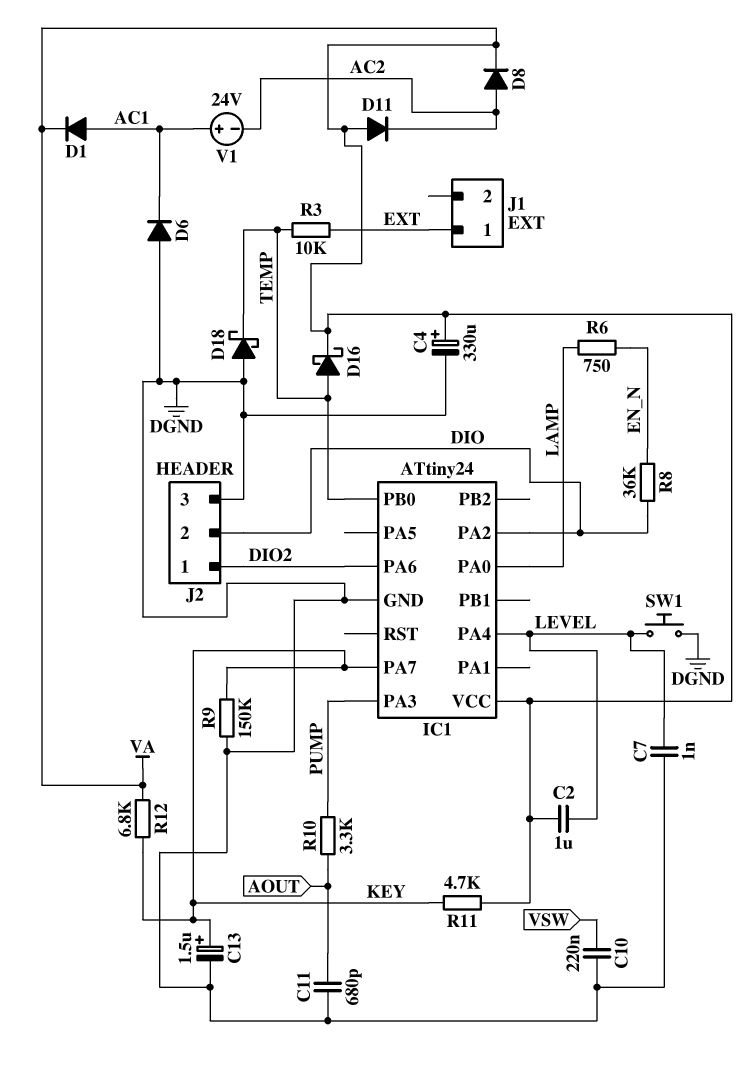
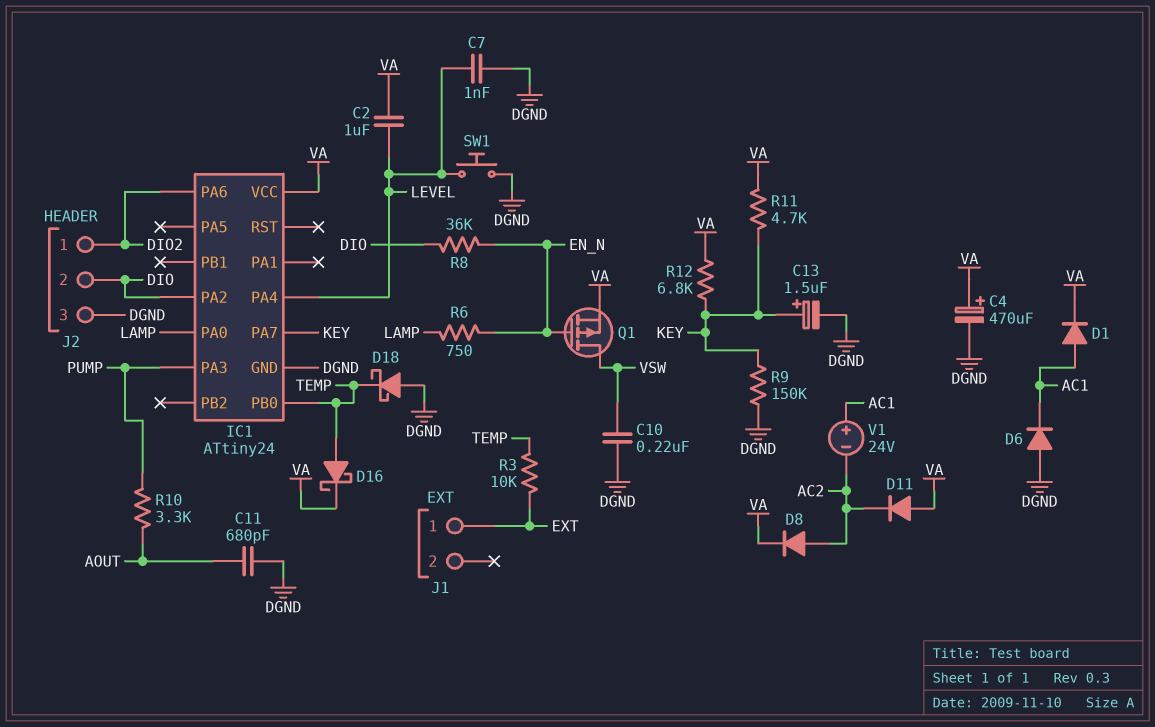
C4: 330uF (plus VA, minus DGND) -> 470uF (plus VA, minus DGND)
Q1: none -> PMOS (G EN_N, D VSW, S VA)

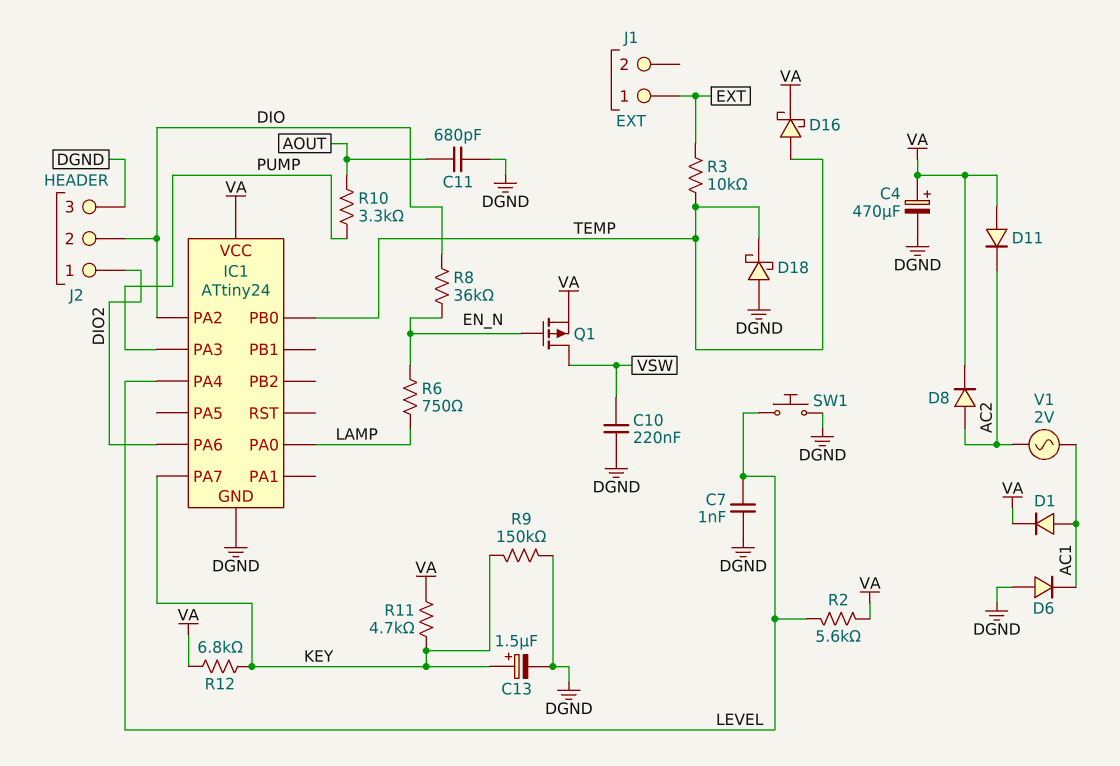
C2: 1uF (LEVEL, VA) -> none
R2: none -> 5.6k (LEVEL, VA)
V1: 24V (plus AC1, minus AC2) -> AC 2V (AC1, AC2)

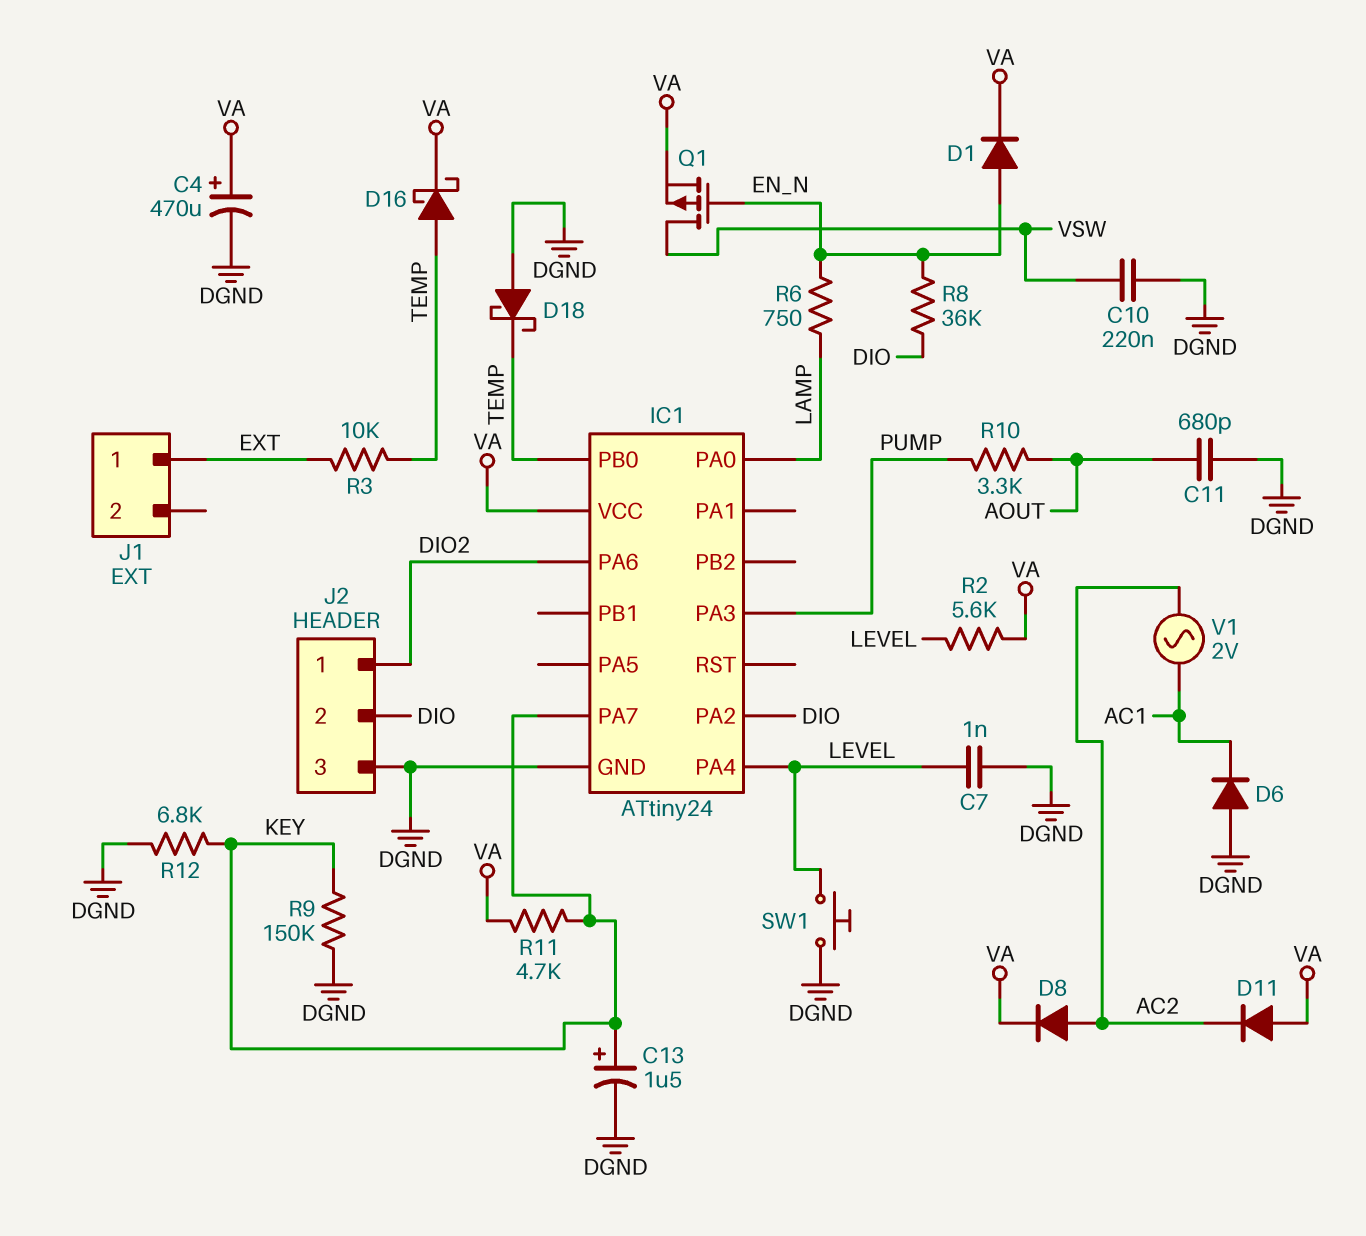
D1: diode (A AC1, K VA) -> diode (A EN_N, K VA)
R12: 6.8k (KEY, VA) -> 6.8k (DGND, KEY)

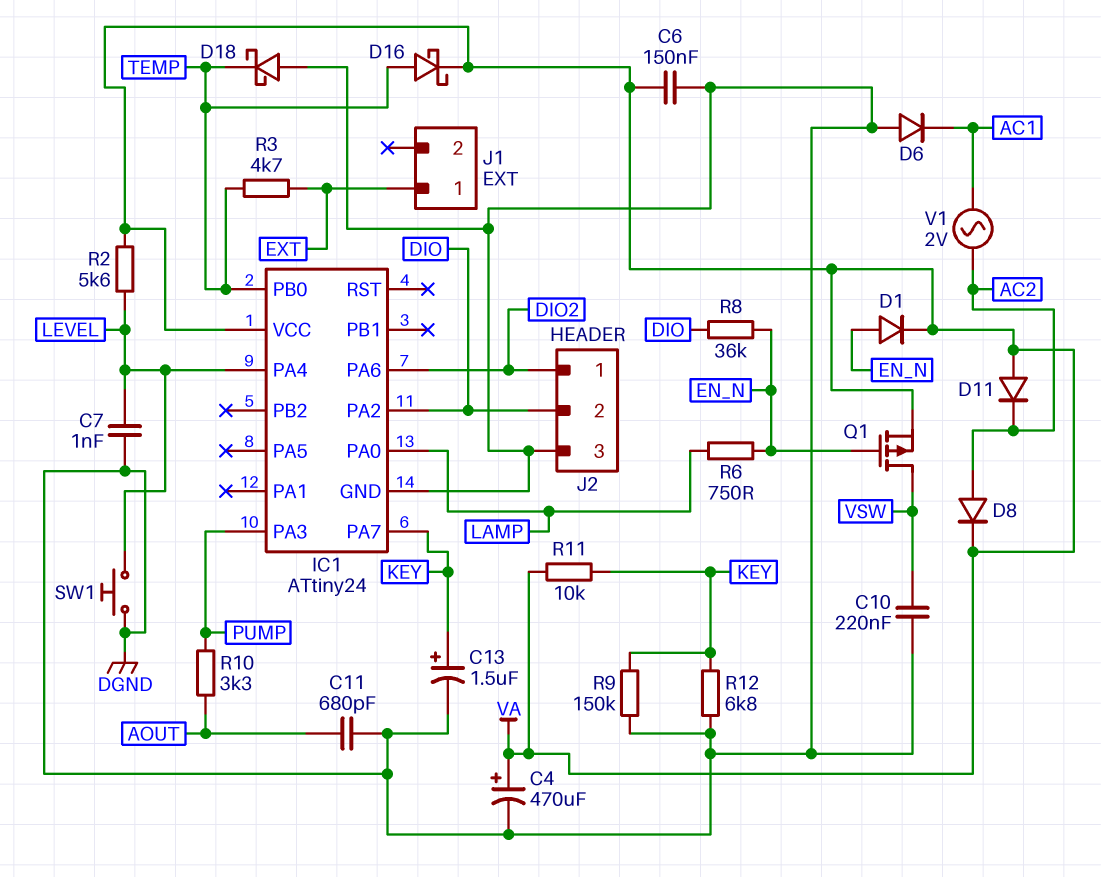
C6: none -> 150nF (DGND, VA)
R3: 10k (EXT, TEMP) -> 4.7k (EXT, TEMP)
R11: 4.7k (KEY, VA) -> 10k (KEY, VA)

